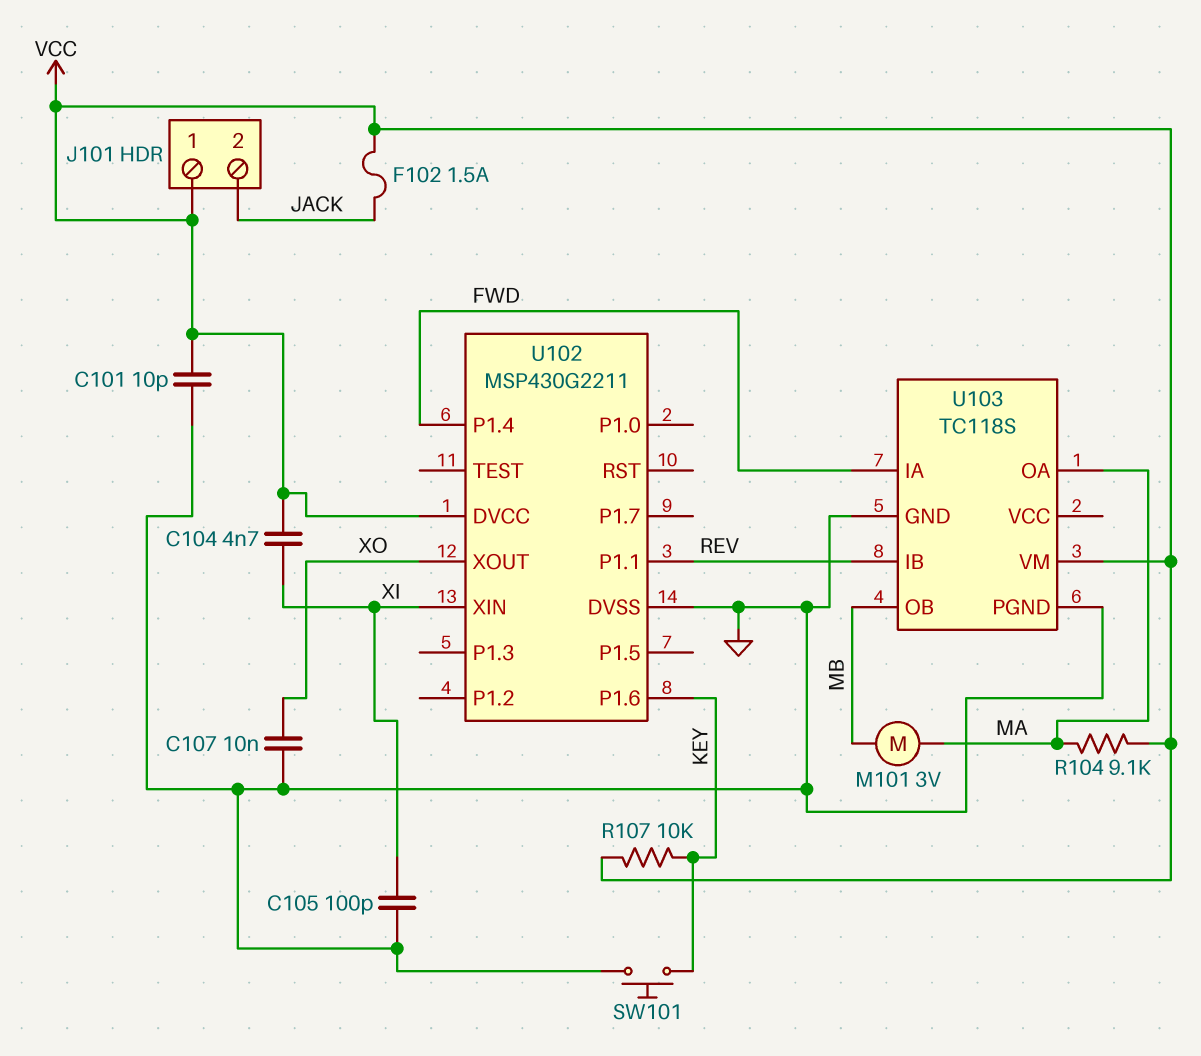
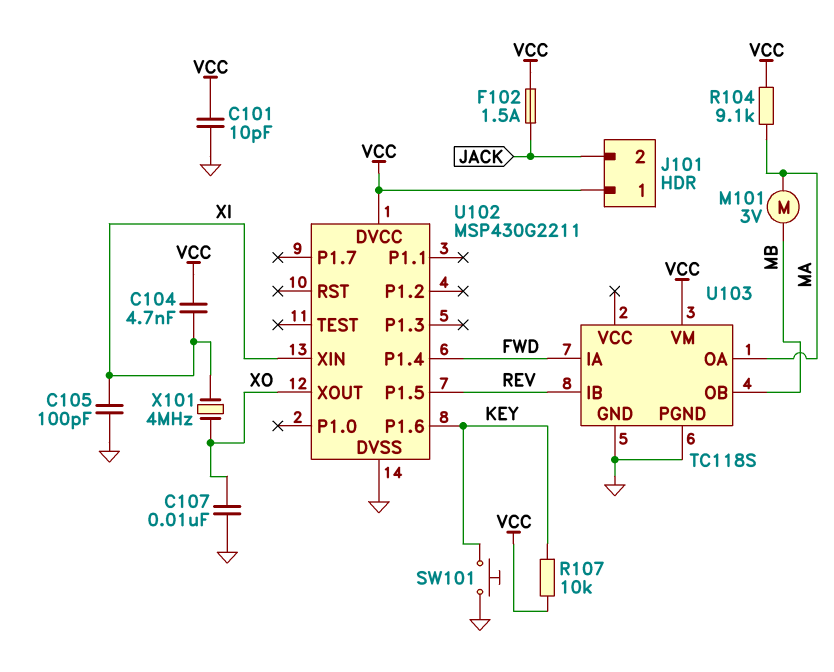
U102 pin P1.1: REV -> none
U102 pin P1.5: none -> REV
X101: none -> 4MHz (XI, XO)

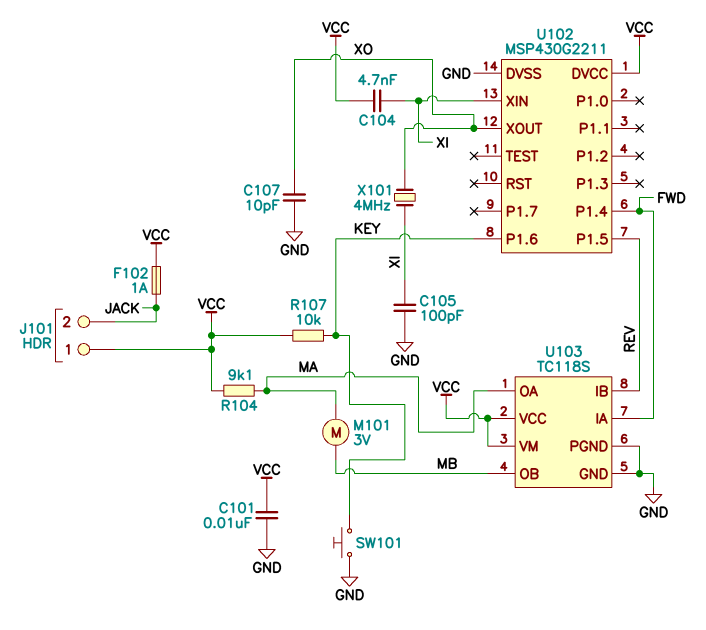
C101: 10pF (GND, VCC) -> 10nF (GND, VCC)
C107: 10nF (GND, XO) -> 10pF (GND, XO)
F102: 1.5A (JACK, VCC) -> 1A (JACK, VCC)
U103 pin VCC: none -> VCC

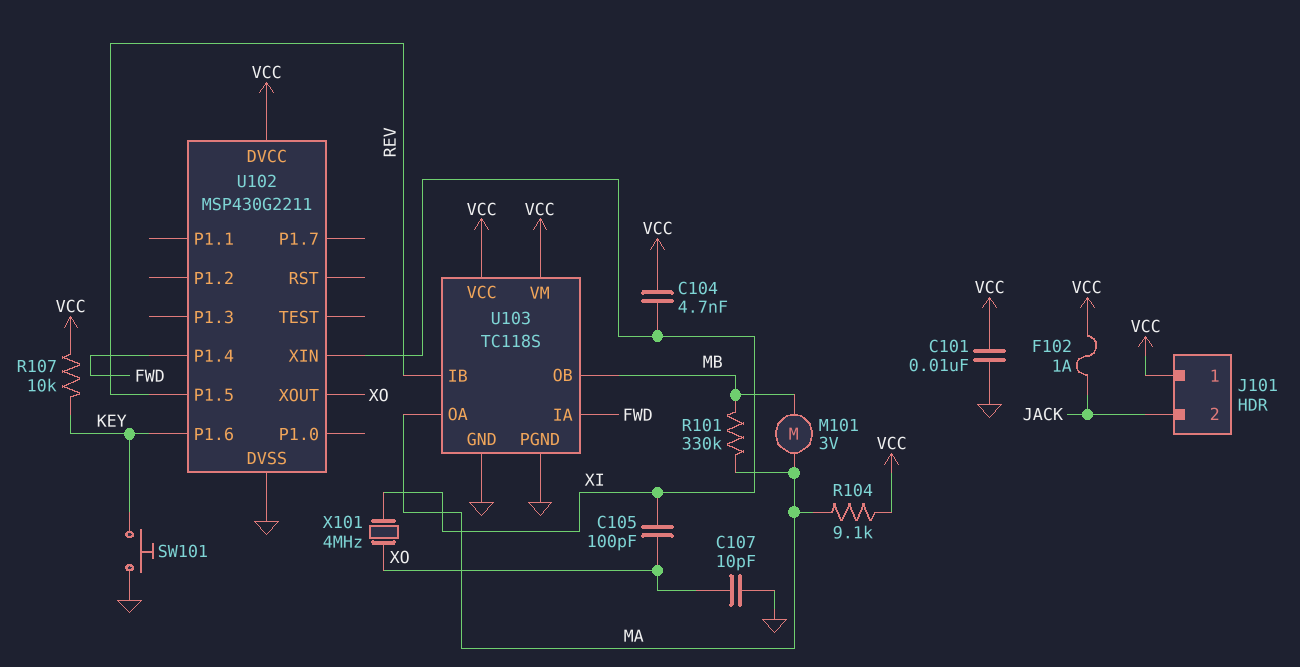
C105: 100pF (GND, XI) -> 100pF (XI, XO)
R101: none -> 330k (MA, MB)

